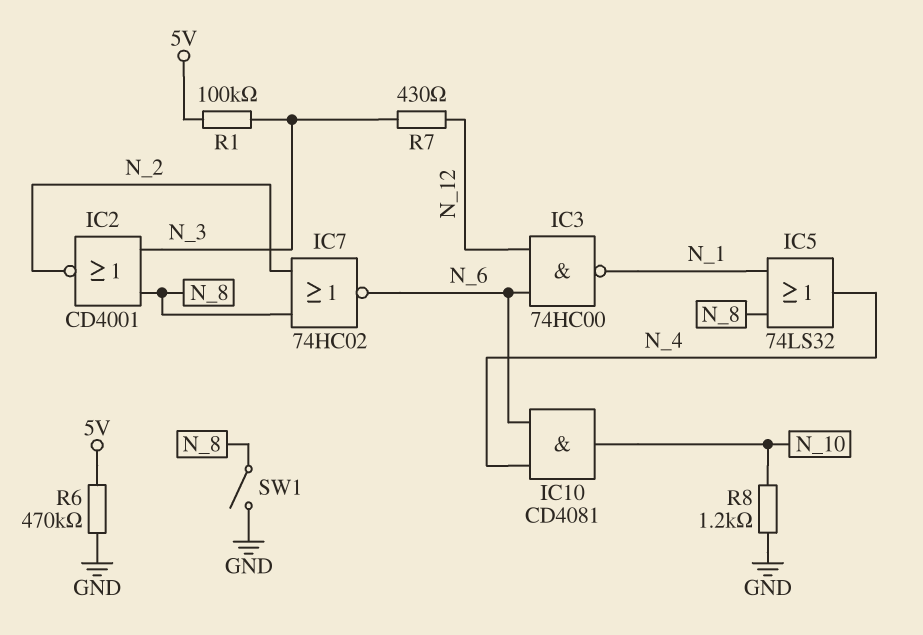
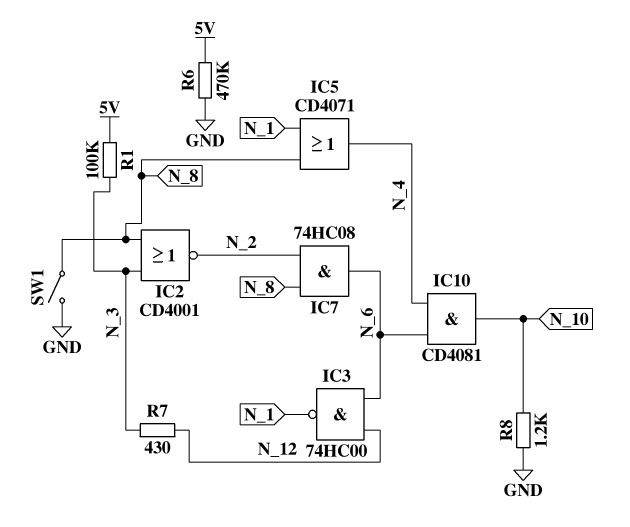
IC5: OR 74LS32 (in N_1, in N_8, out N_4) -> OR CD4071 (in N_1, in N_8, out N_4)
IC7: NOR 74HC02 (in N_2, in N_8, out N_6) -> AND 74HC08 (in N_2, in N_8, out N_6)

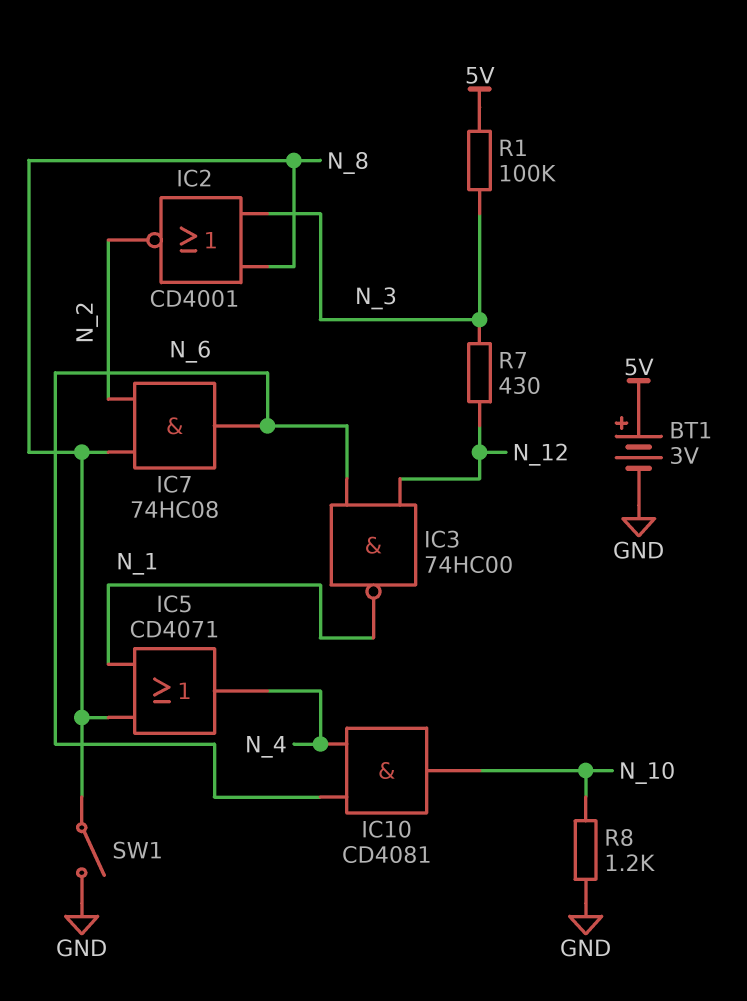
BT1: none -> 3V (plus 5V, minus GND)
R6: 470k (5V, GND) -> none

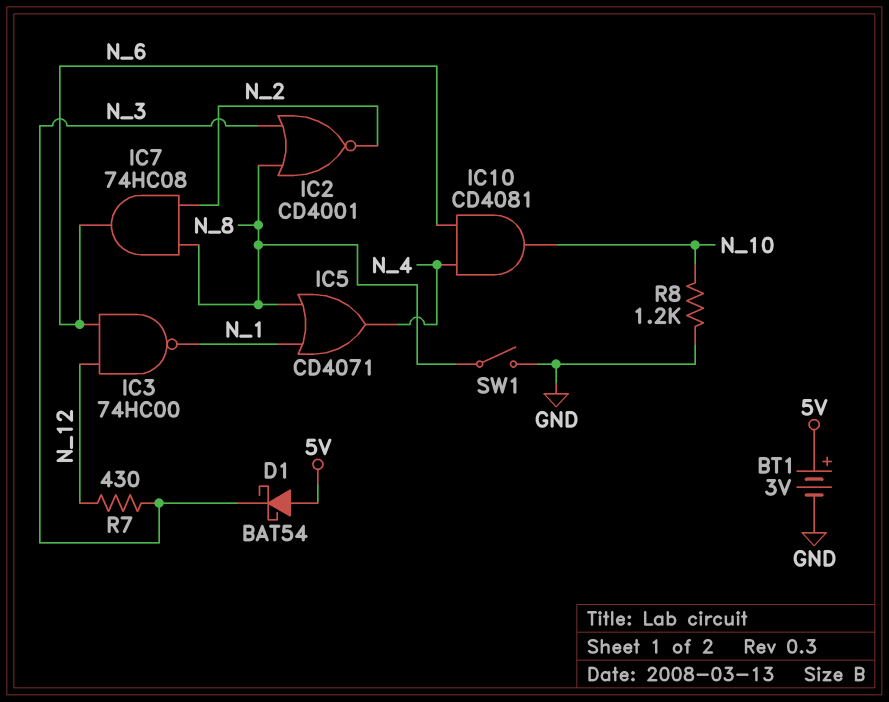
D1: none -> schottky BAT54 (A 5V, K N_3)
R1: 100k (5V, N_3) -> none

